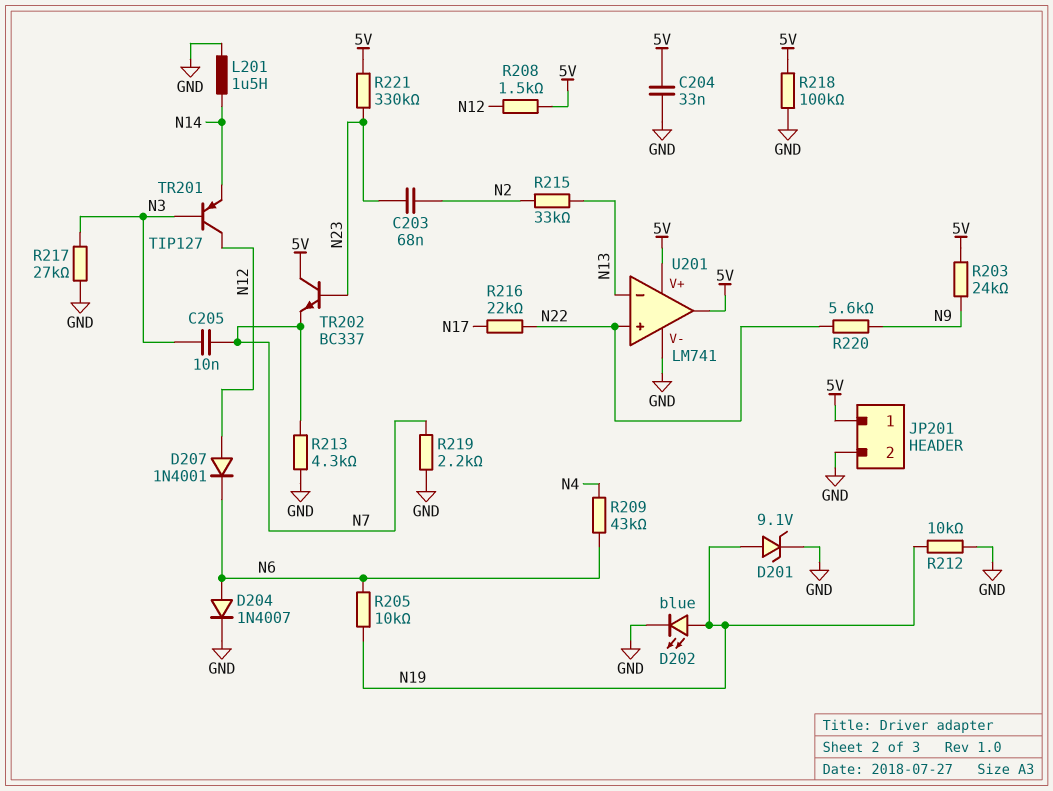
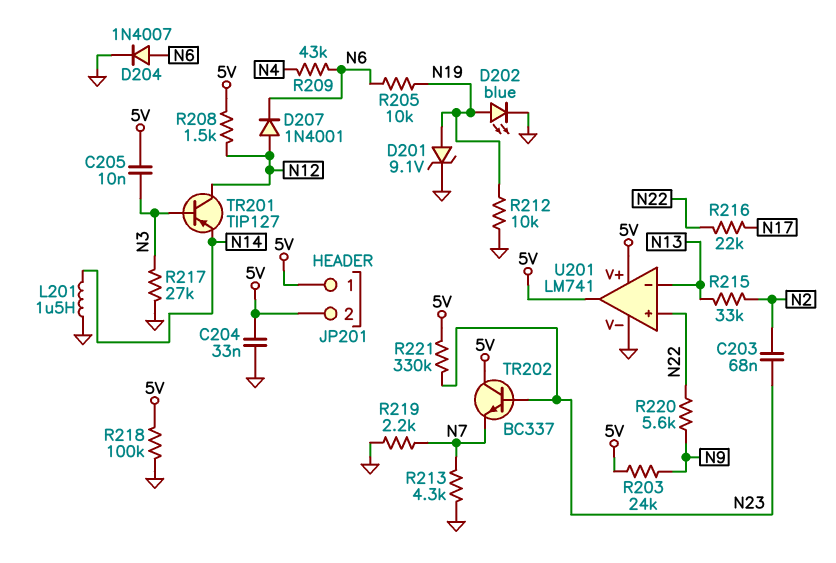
C205: 10nF (N3, N7) -> 10nF (5V, N3)
JP201 pin 2: GND -> 5V

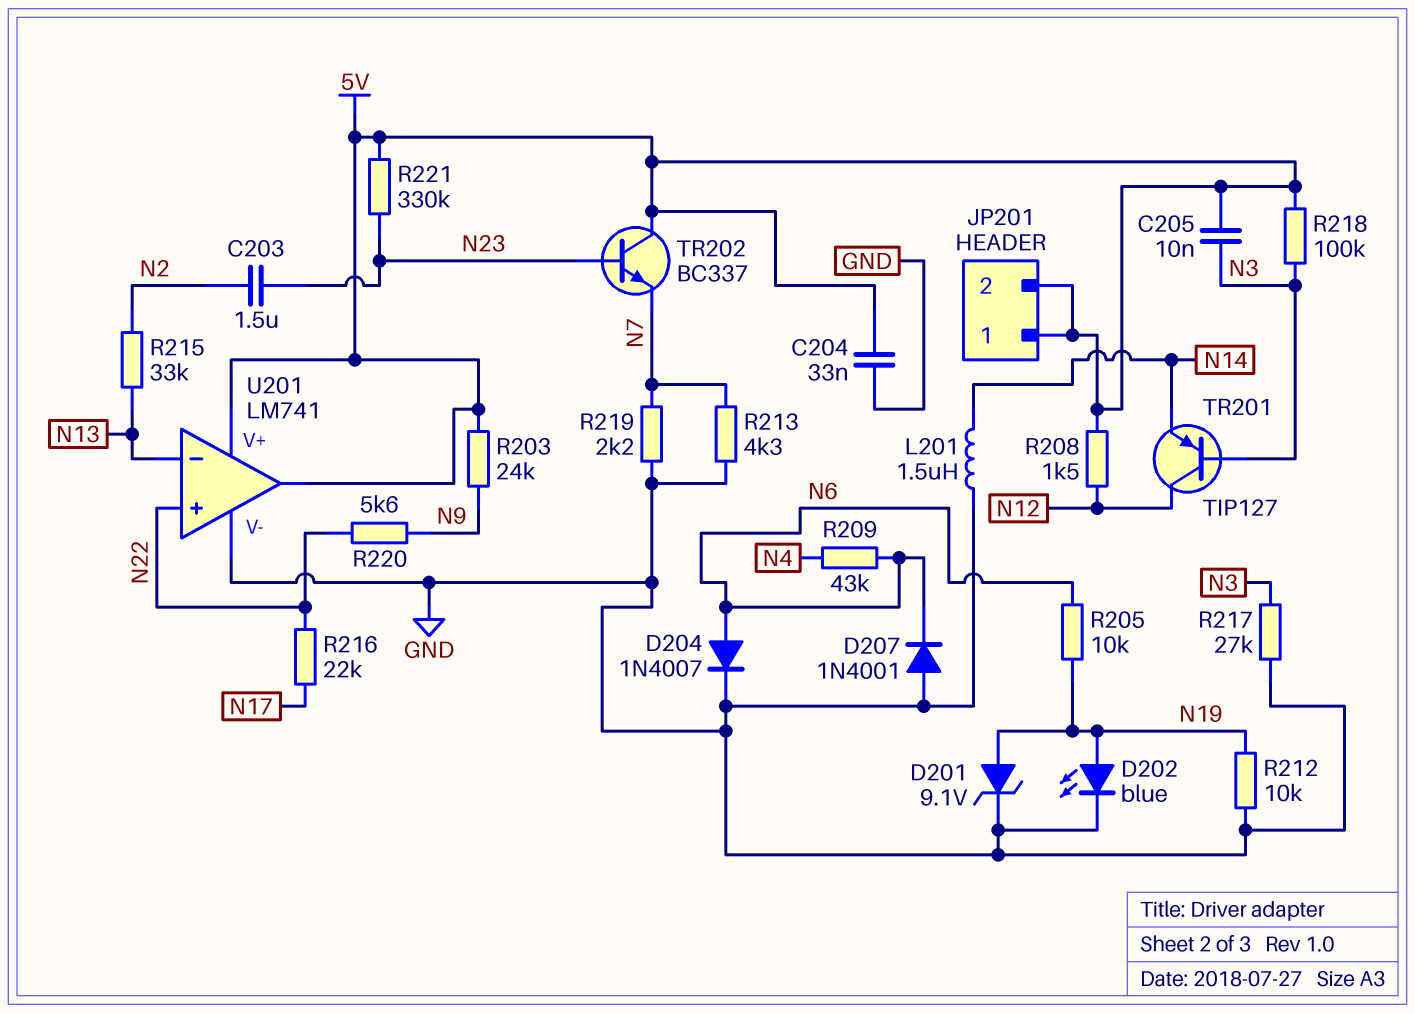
C203: 68nF (N2, N23) -> 1.5uF (N2, N23)
D207: diode 1N4001 (A N12, K N6) -> diode 1N4001 (A GND, K N6)
R218: 100k (5V, GND) -> 100k (5V, N3)

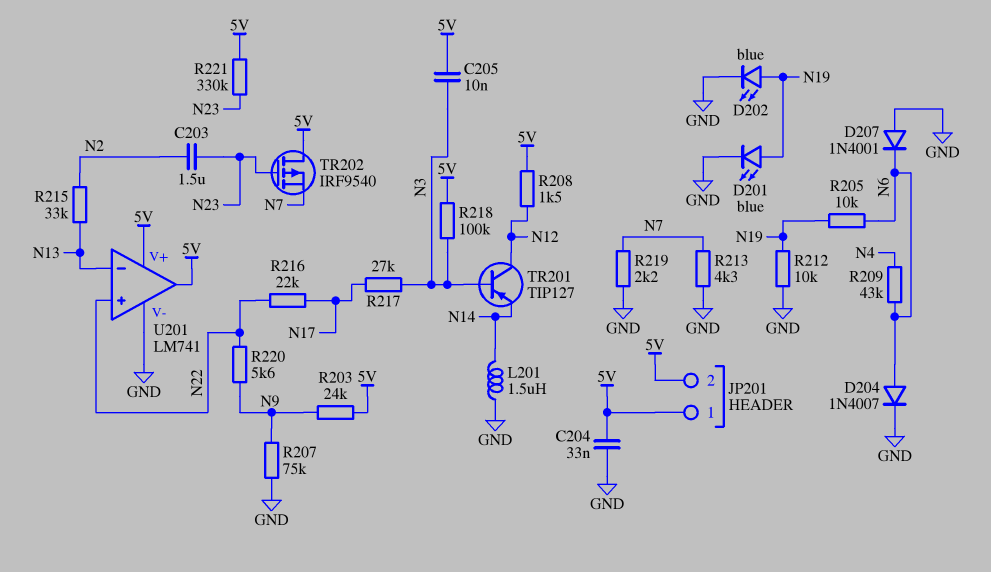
D201: zener 9.1V (A N19, K GND) -> LED blue (A N19, K GND)
R207: none -> 75k (GND, N9)
R217: 27k (GND, N3) -> 27k (N3, N17)
TR202: NPN BC337 (B N23, C 5V, E N7) -> PMOS IRF9540 (G N23, D 5V, S N7)

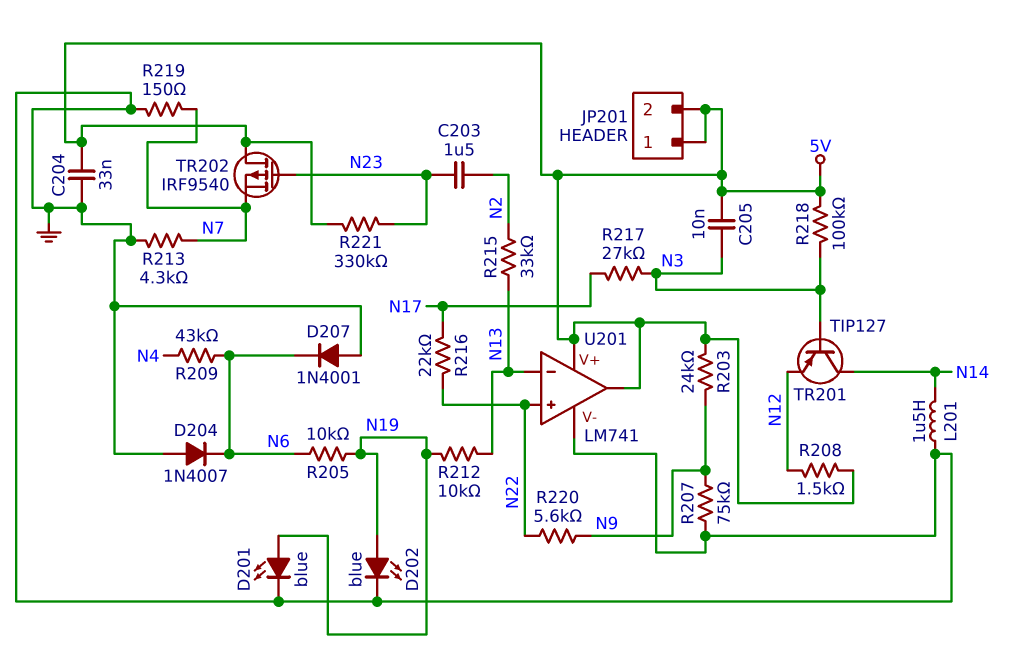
D204: diode 1N4007 (A N6, K GND) -> diode 1N4007 (A GND, K N6)
R212: 10k (GND, N19) -> 10k (N13, N19)
R219: 2.2k (GND, N7) -> 150 (GND, N7)
TR201: PNP TIP127 (B N3, C N12, E N14) -> PNP TIP127 (B N3, C N14, E N12)

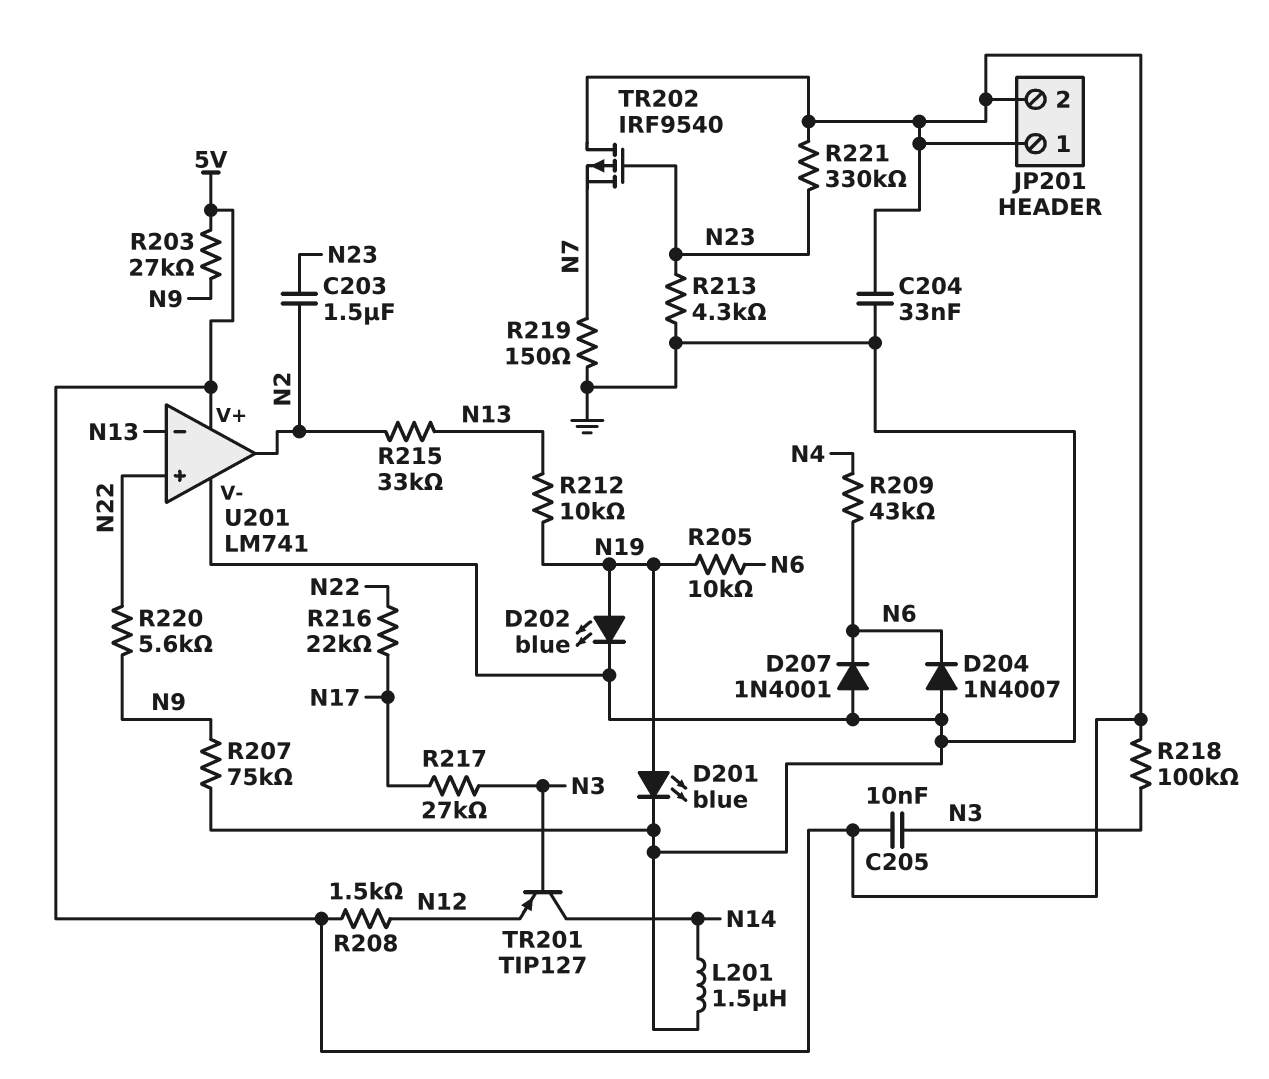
R203: 24k (5V, N9) -> 27k (5V, N9)
R213: 4.3k (GND, N7) -> 4.3k (GND, N23)
U201 pin out: 5V -> N2

